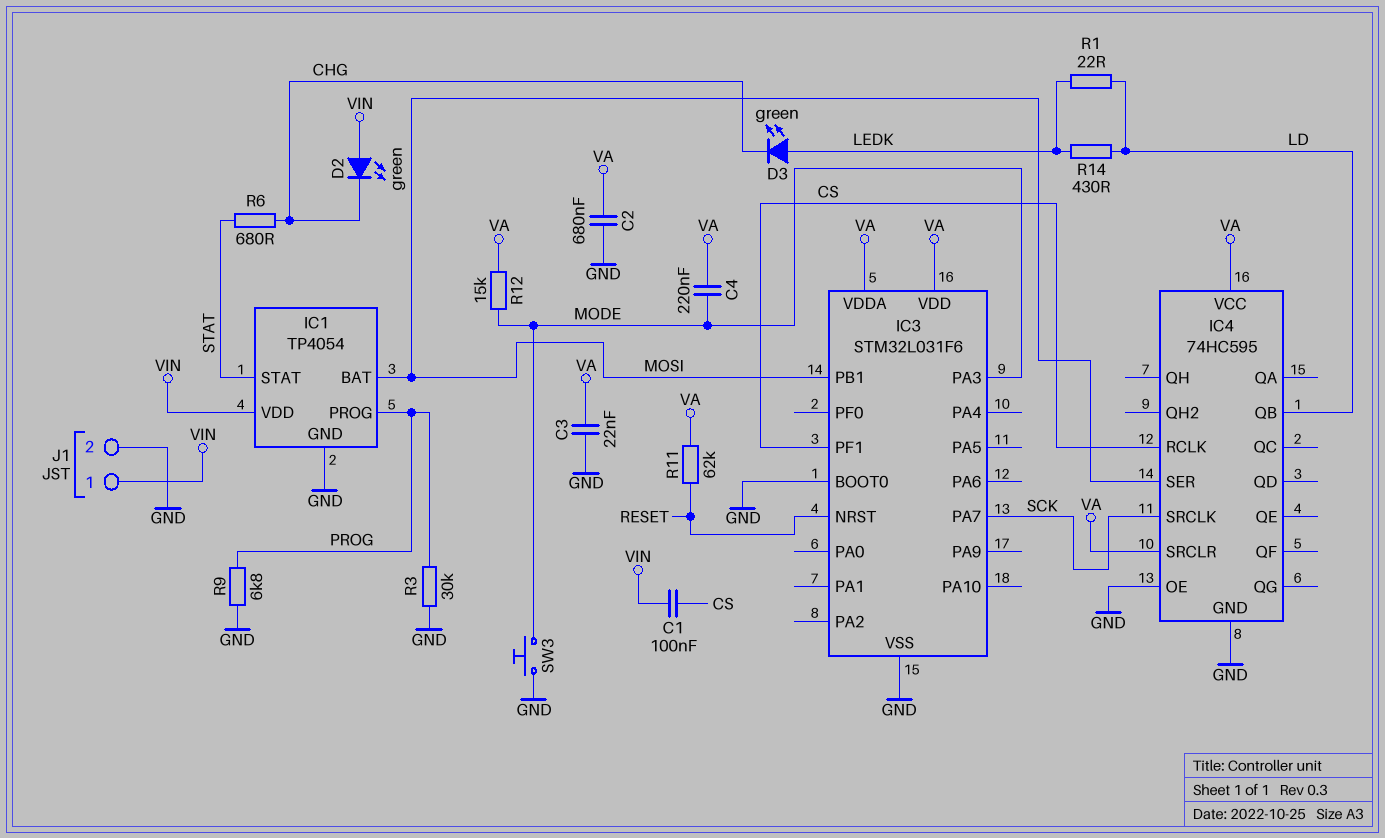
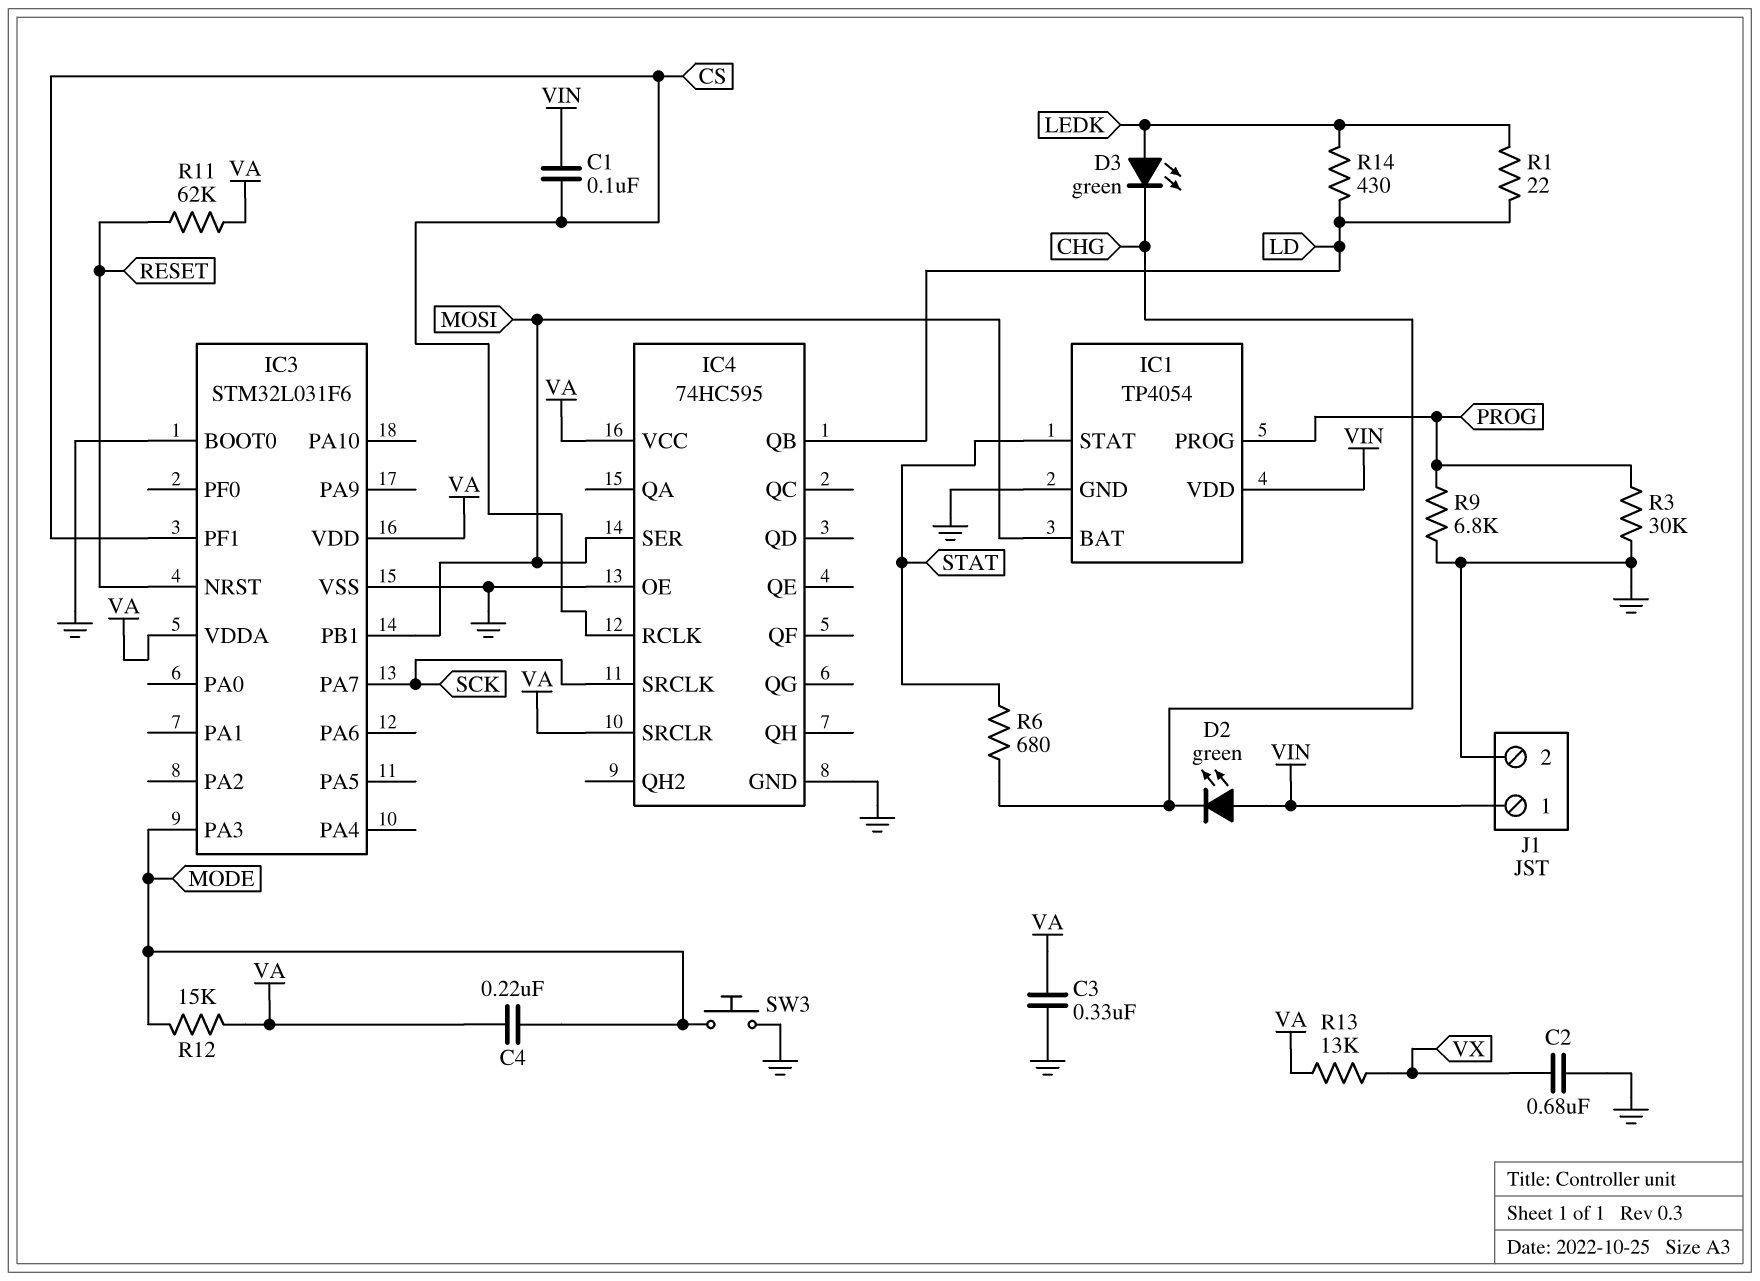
C2: 680nF (GND, VA) -> 680nF (GND, VX)
C3: 22nF (GND, VA) -> 330nF (GND, VA)
R13: none -> 13k (VA, VX)

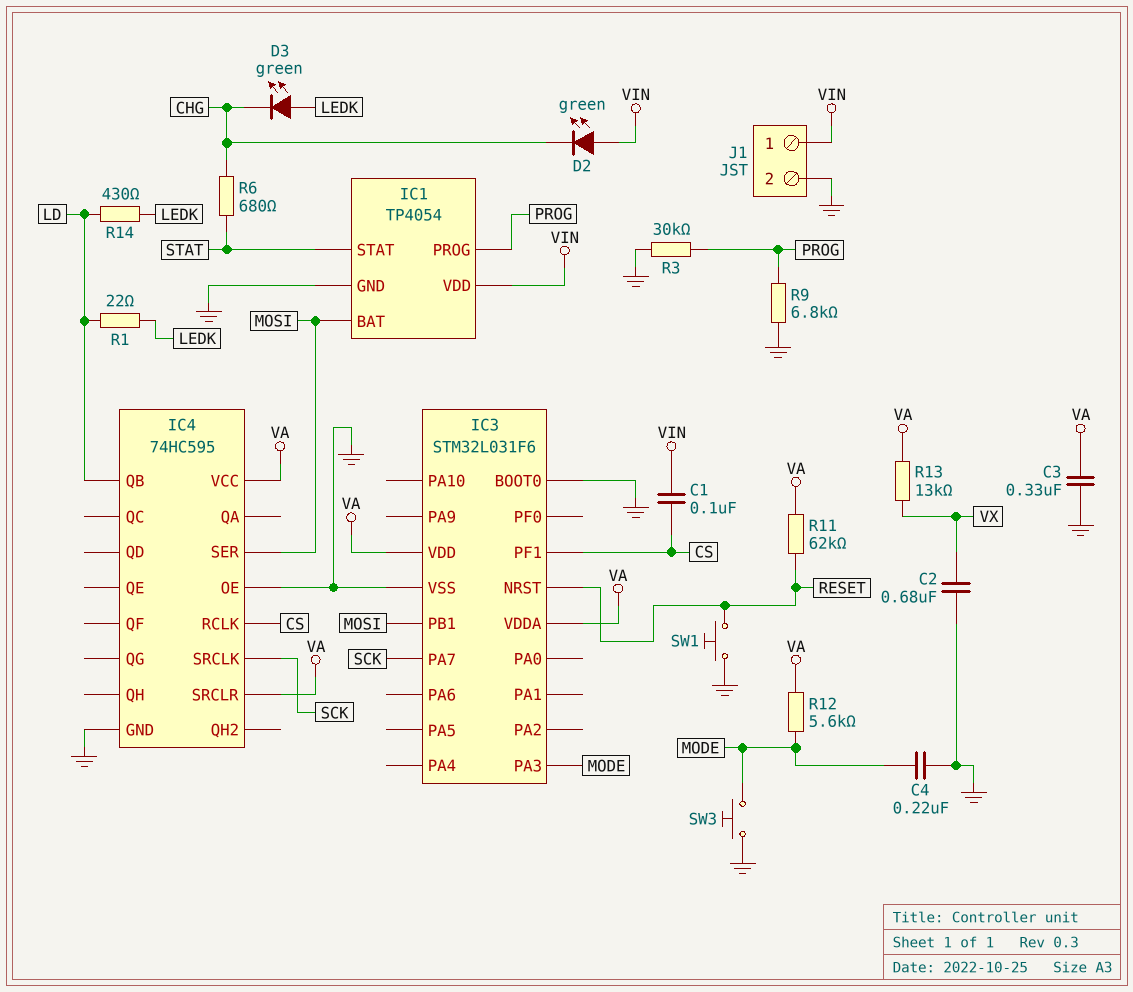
C4: 220nF (MODE, VA) -> 220nF (GND, MODE)
R12: 15k (MODE, VA) -> 5.6k (MODE, VA)
SW1: none -> button (GND, RESET)

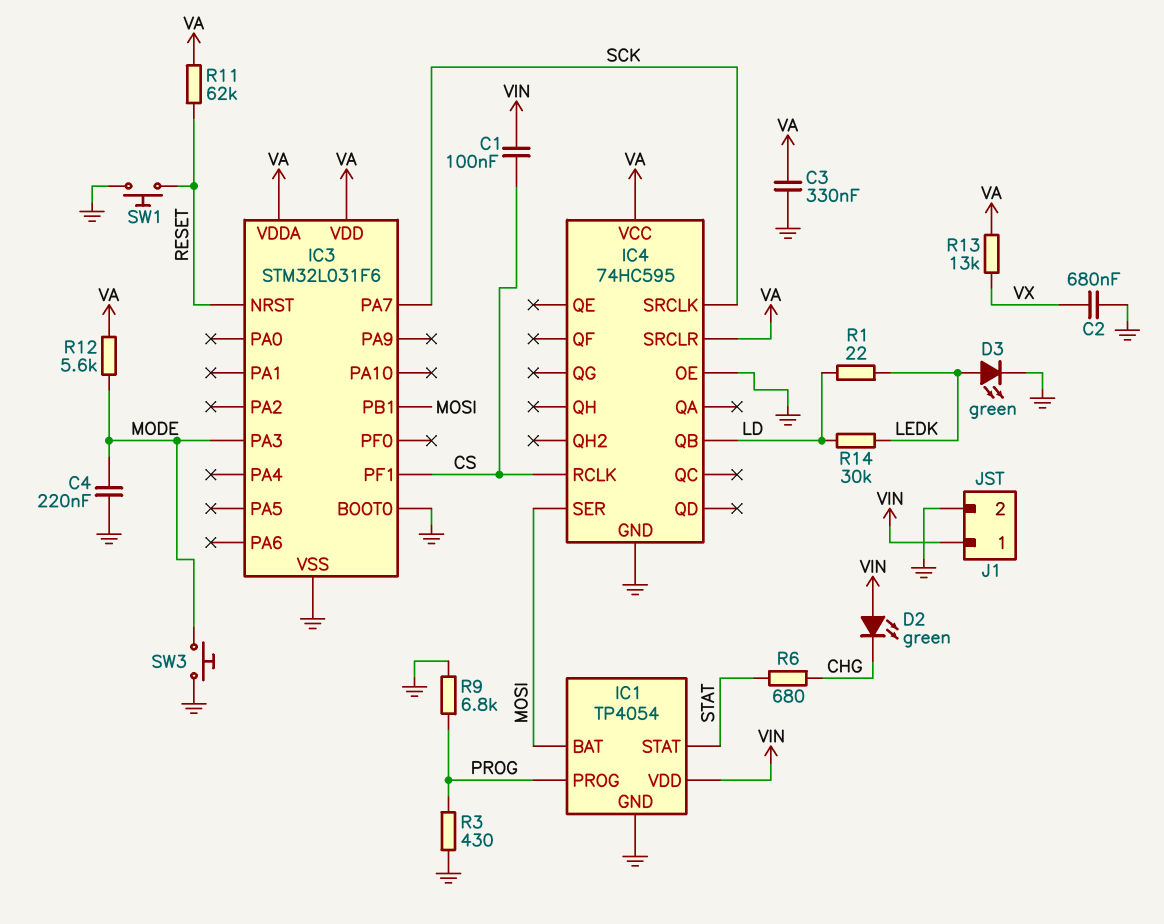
D3: LED green (A LEDK, K CHG) -> LED green (A LEDK, K GND)
R3: 30k (GND, PROG) -> 430 (GND, PROG)
R14: 430 (LD, LEDK) -> 30k (LD, LEDK)

